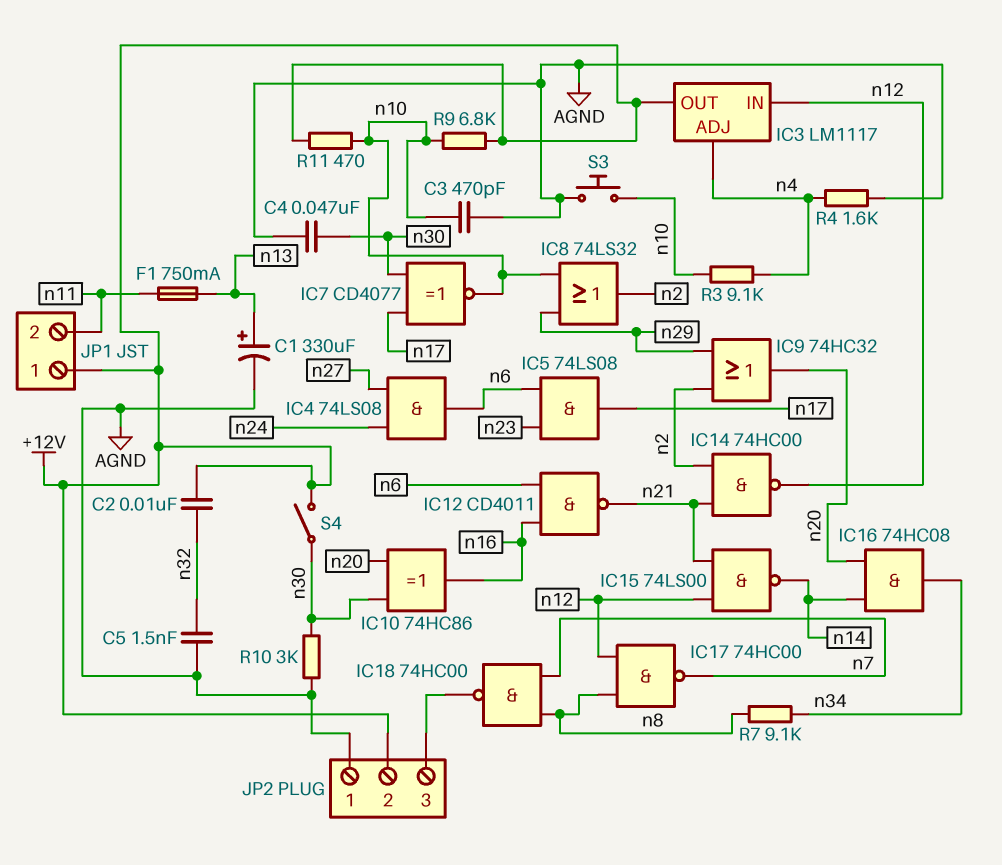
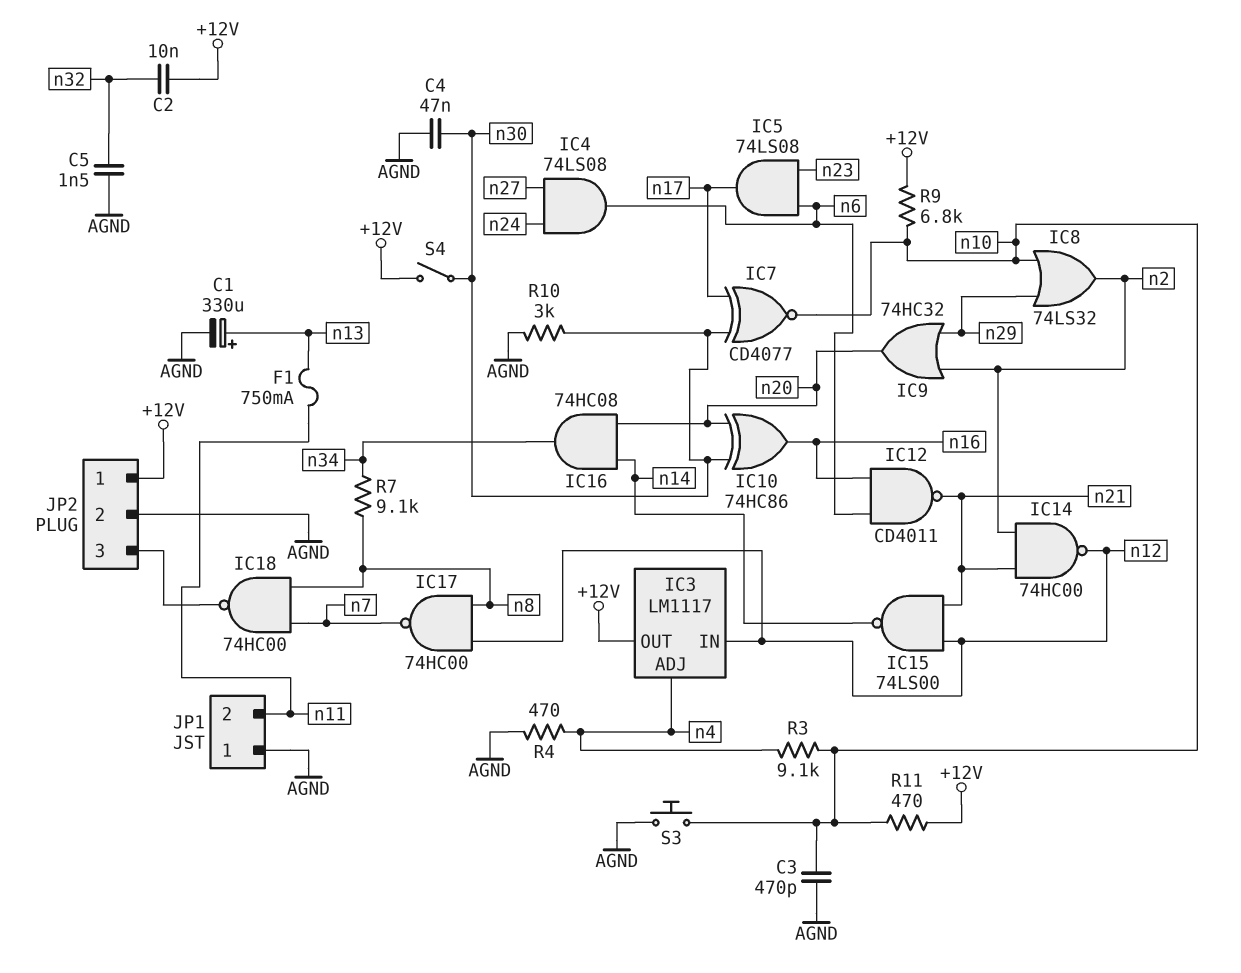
JP1 pin 1: +12V -> AGND
JP2 pin 1: AGND -> +12V
JP2 pin 2: +12V -> AGND
R4: 1.6k (AGND, n4) -> 470 (AGND, n4)

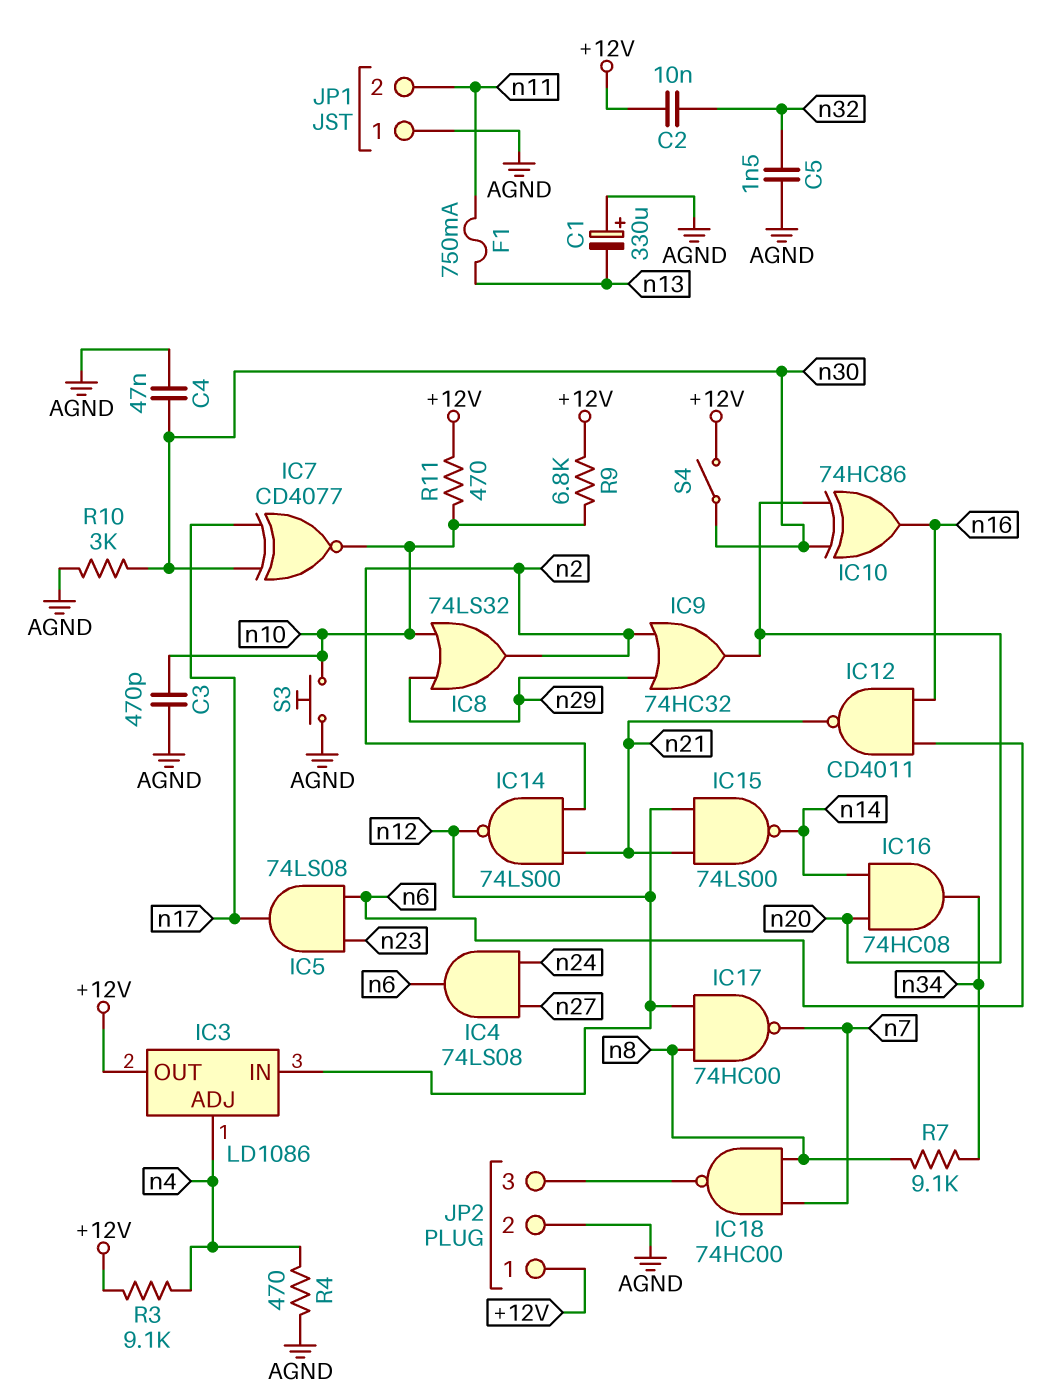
C1: 330uF (plus n13, minus AGND) -> 330uF (plus AGND, minus n13)
IC3: LM1117 -> LD1086
IC14: NAND 74HC00 (in n2, in n21, out n12) -> NAND 74LS00 (in n2, in n21, out n12)
R3: 9.1k (n4, n10) -> 9.1k (+12V, n4)

